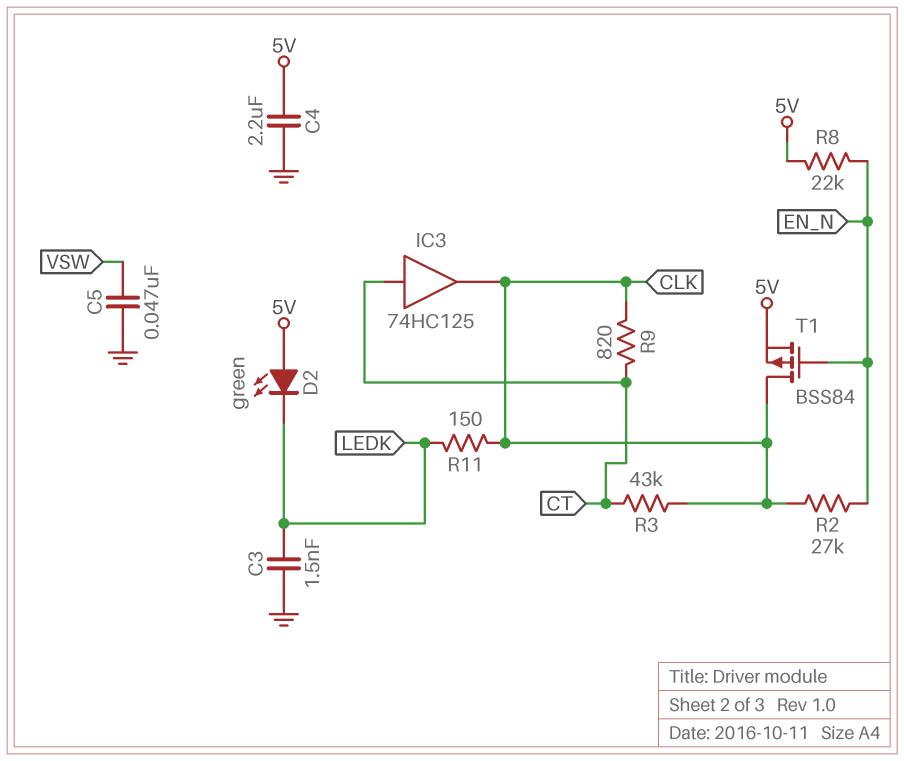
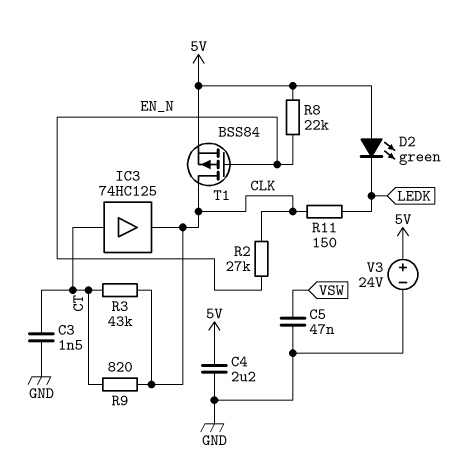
C3: 1.5nF (GND, LEDK) -> 1.5nF (CT, GND)
V3: none -> 24V (plus 5V, minus GND)

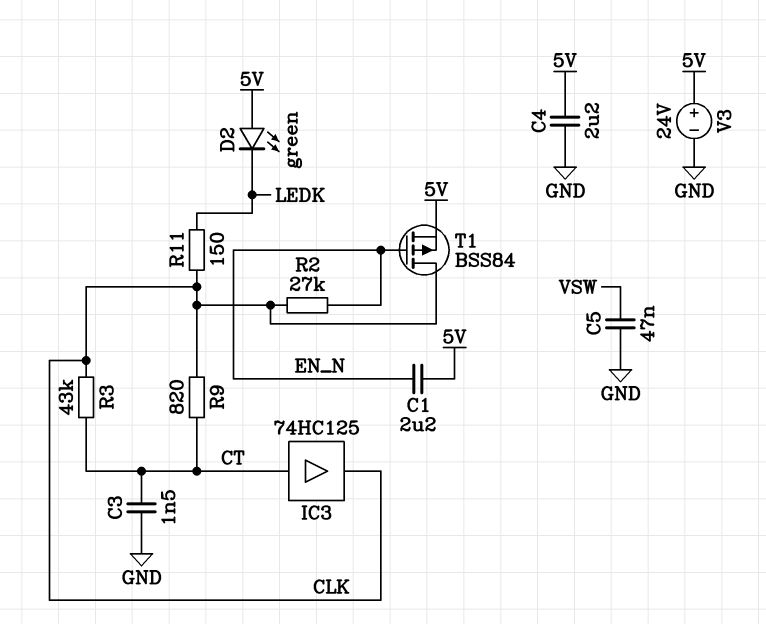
C1: none -> 2.2uF (5V, EN_N)
R8: 22k (5V, EN_N) -> none

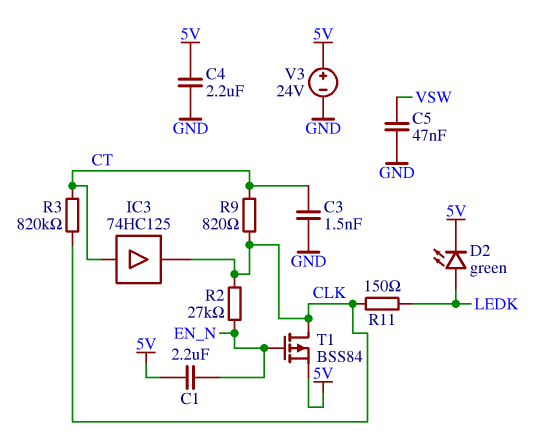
D2: LED green (A 5V, K LEDK) -> LED green (A LEDK, K 5V)
R3: 43k (CLK, CT) -> 820k (CLK, CT)

